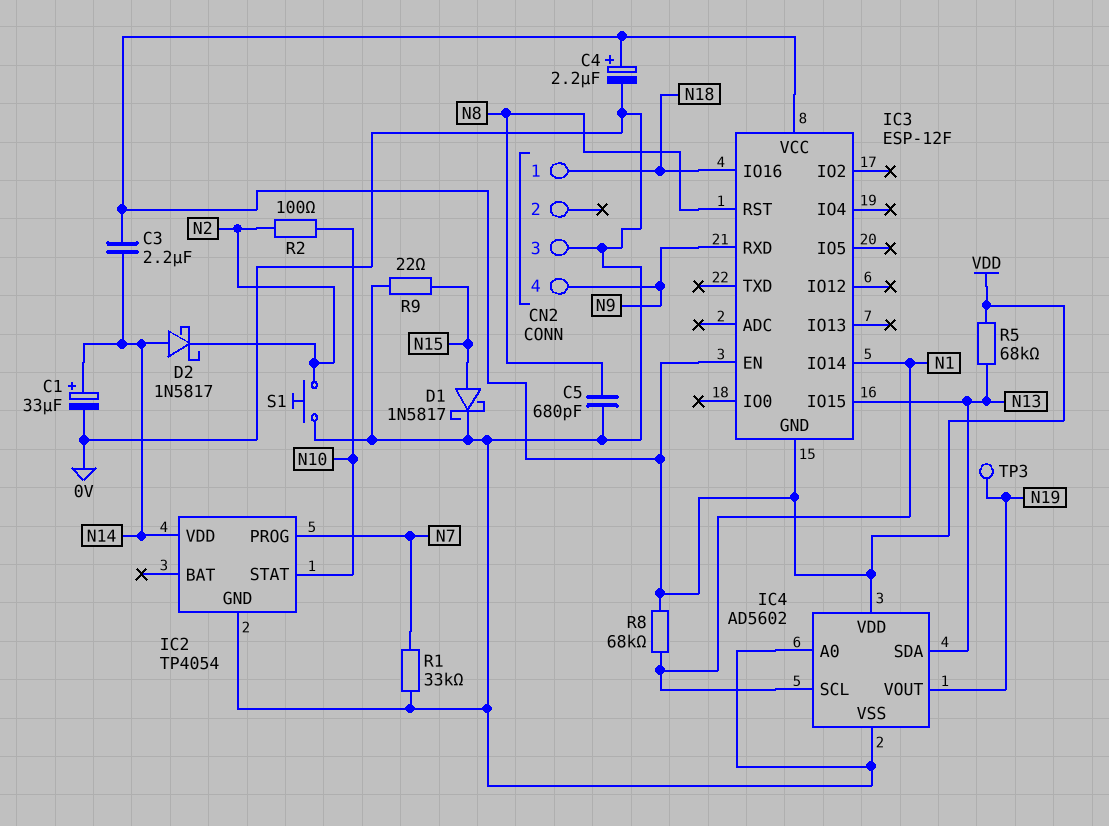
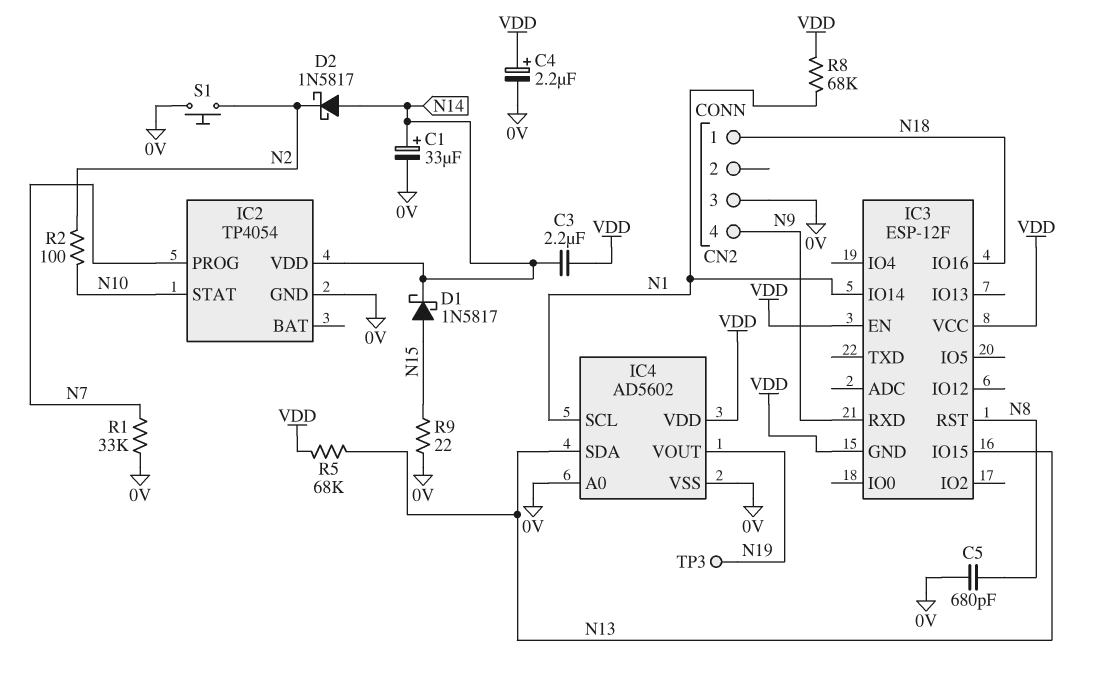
D1: schottky 1N5817 (A N15, K 0V) -> schottky 1N5817 (A N15, K N14)

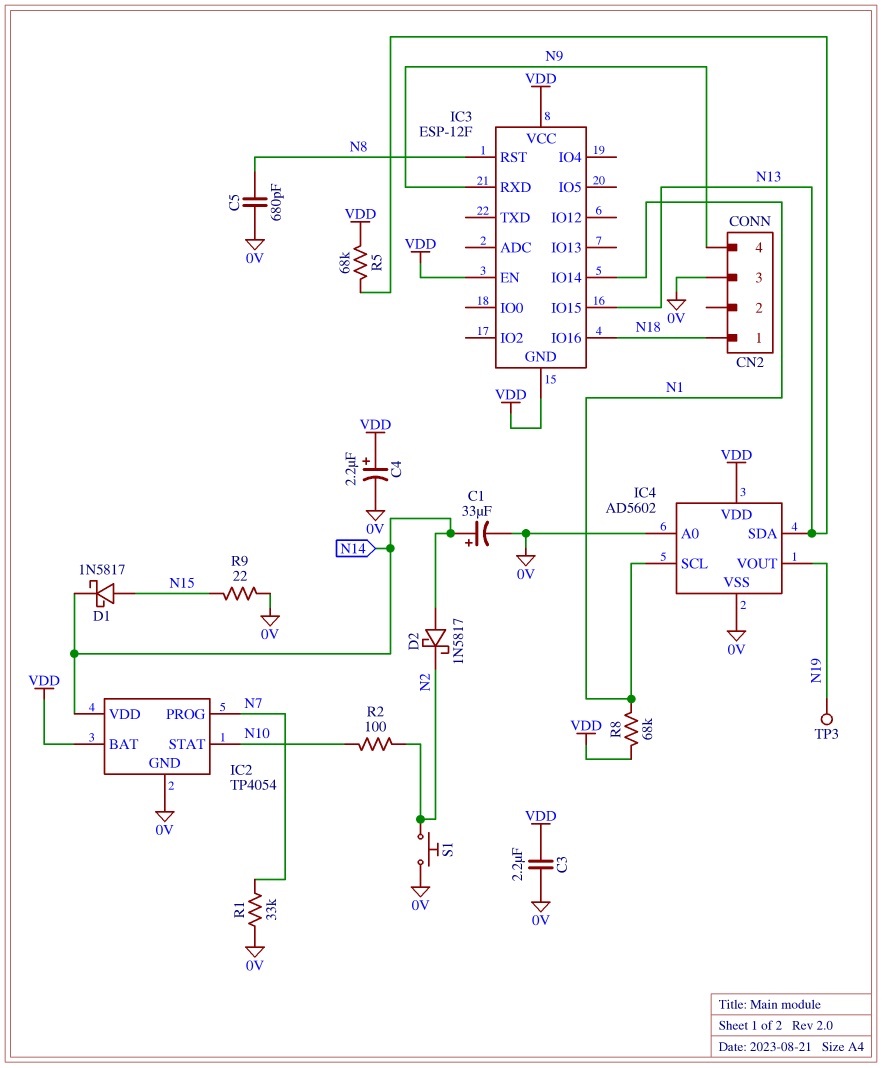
C3: 2.2uF (N14, VDD) -> 2.2uF (0V, VDD)
IC2 pin BAT: none -> VDD

